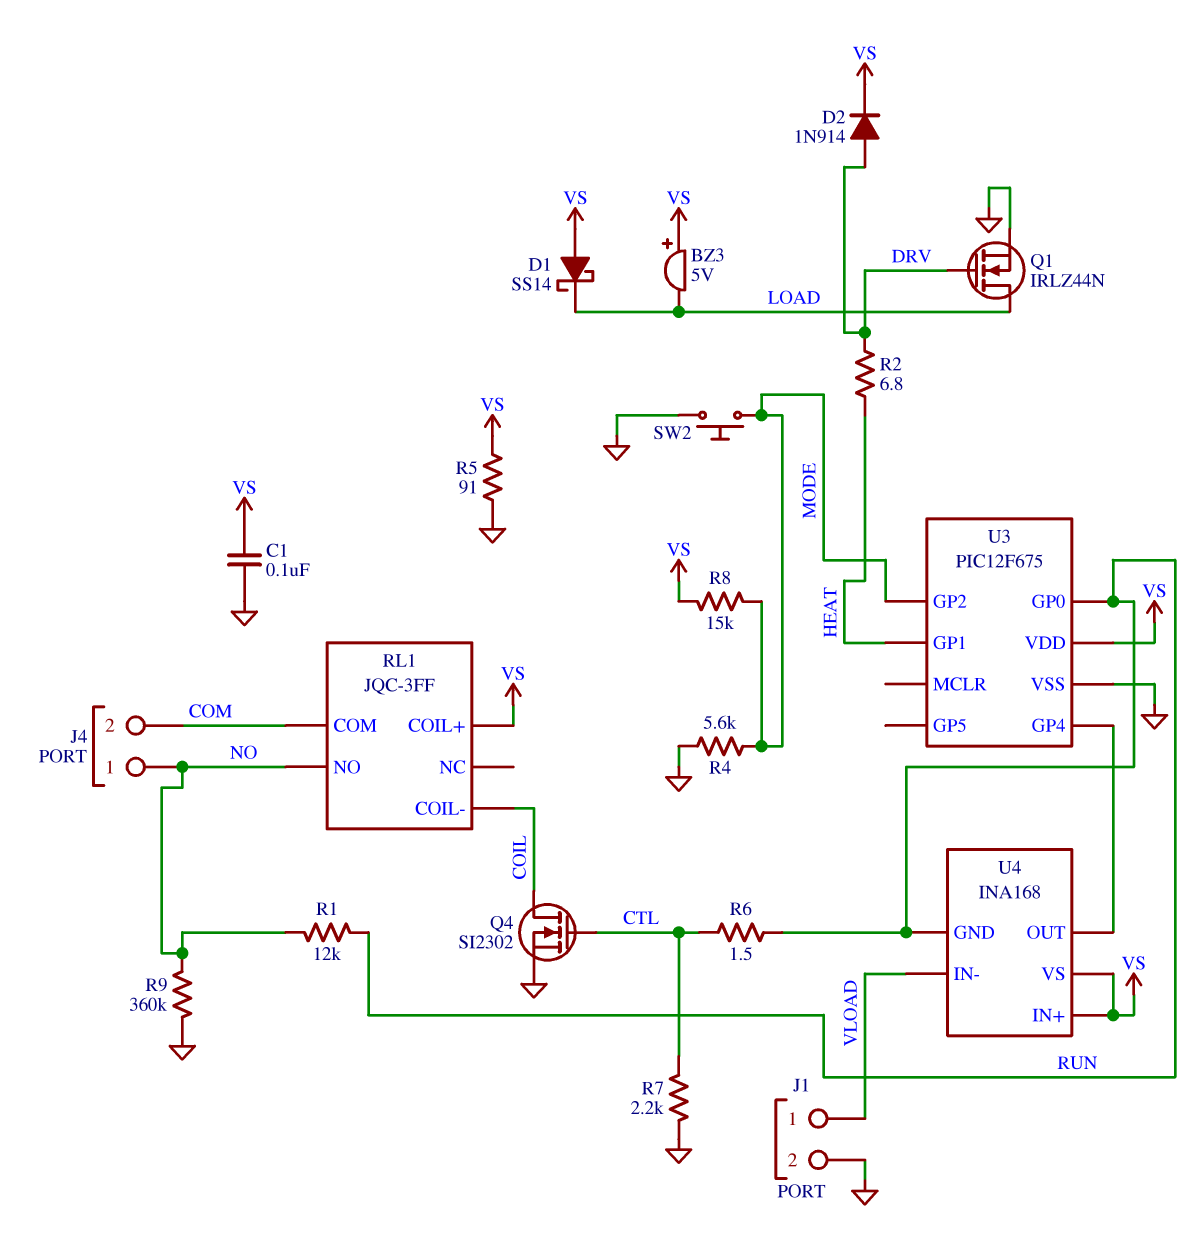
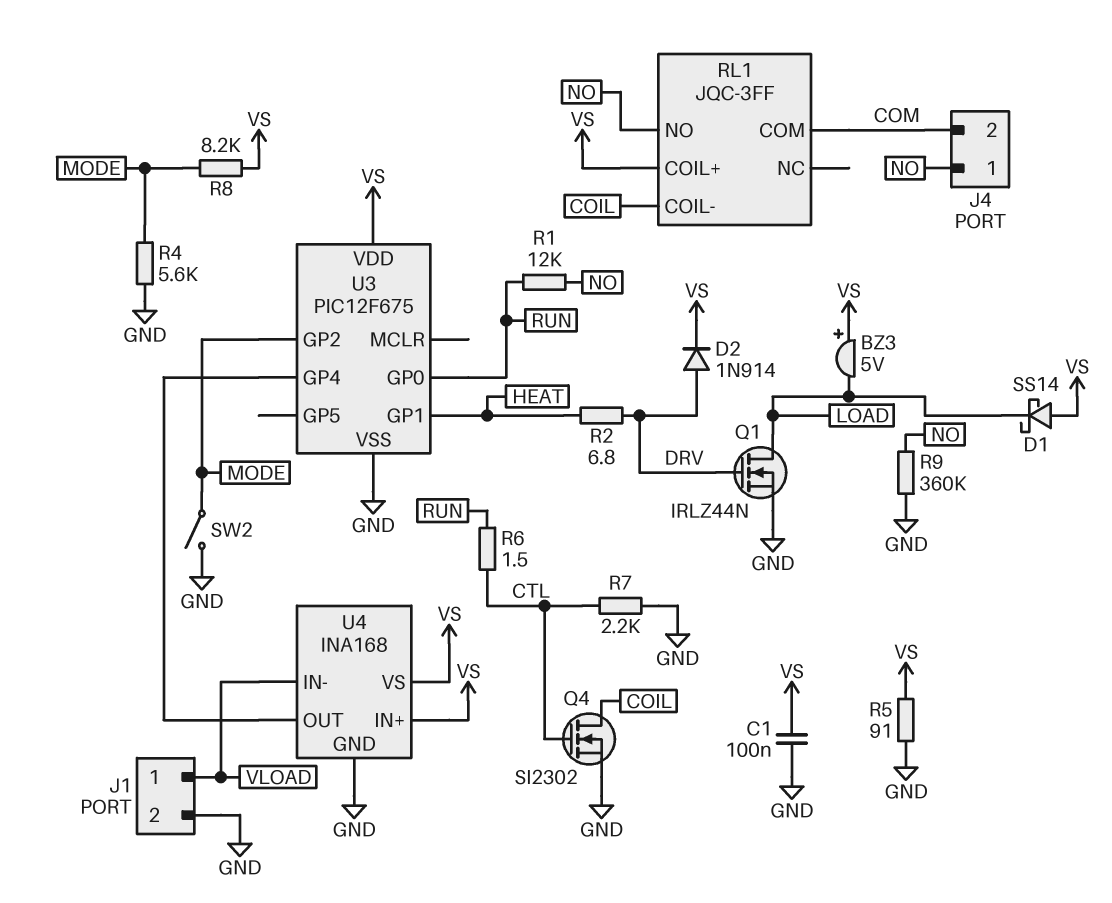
R8: 15k (MODE, VS) -> 8.2k (MODE, VS)
SW2: button (GND, MODE) -> switch (GND, MODE)
U4 pin GND: RUN -> GND

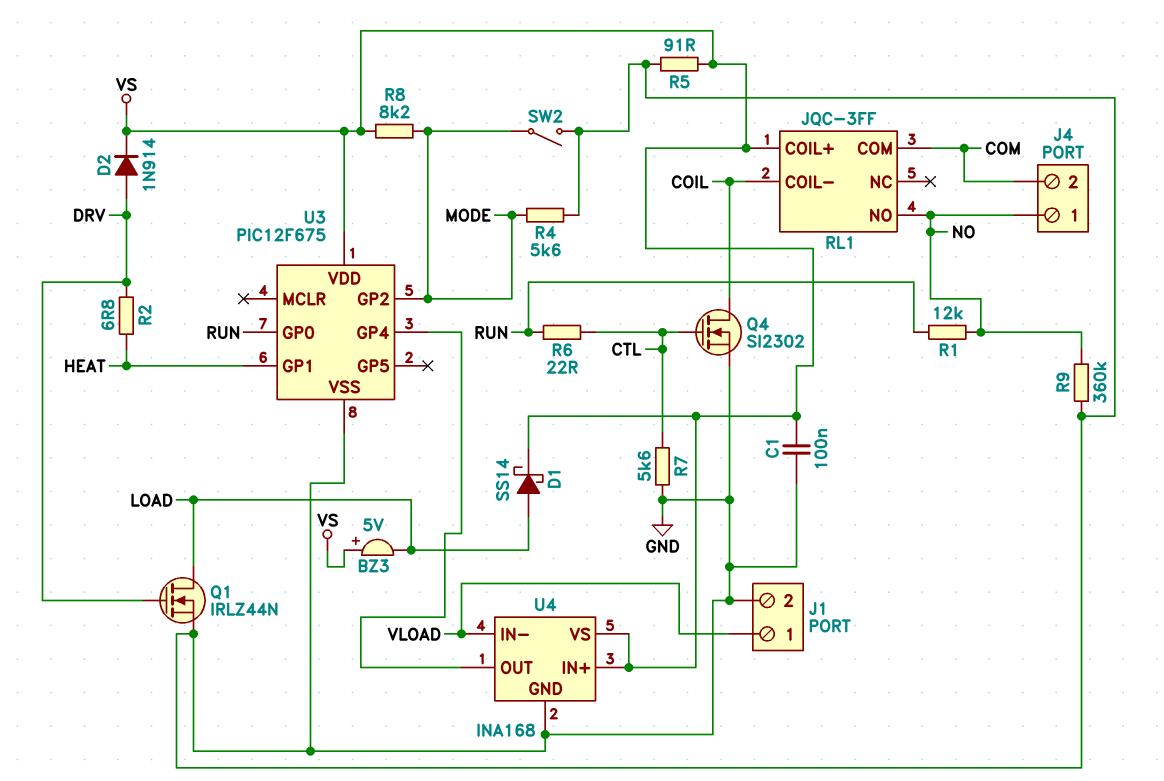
D1: schottky SS14 (A VS, K LOAD) -> schottky SS14 (A LOAD, K VS)
R6: 1.5 (CTL, RUN) -> 22 (CTL, RUN)
R7: 2.2k (CTL, GND) -> 5.6k (CTL, GND)

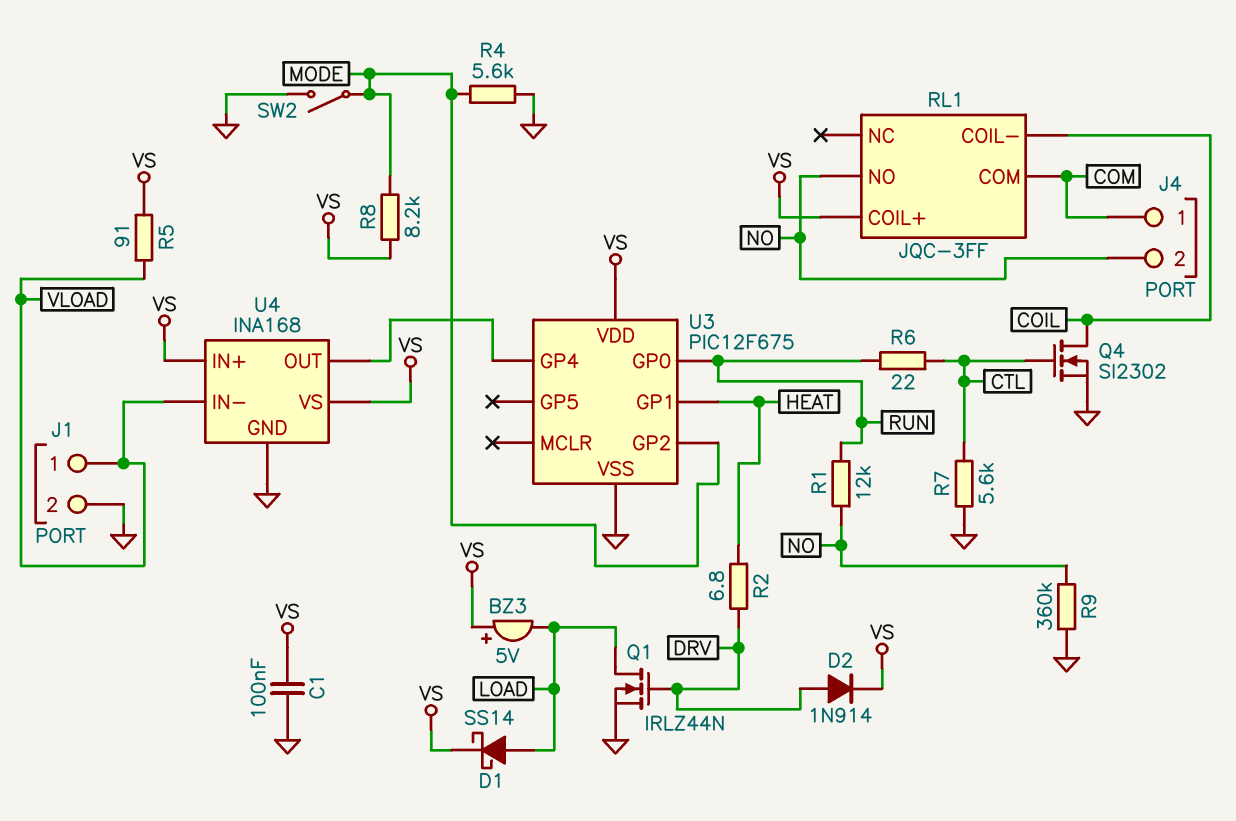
J4 pin 1: NO -> COM
J4 pin 2: COM -> NO
R5: 91 (GND, VS) -> 91 (VLOAD, VS)

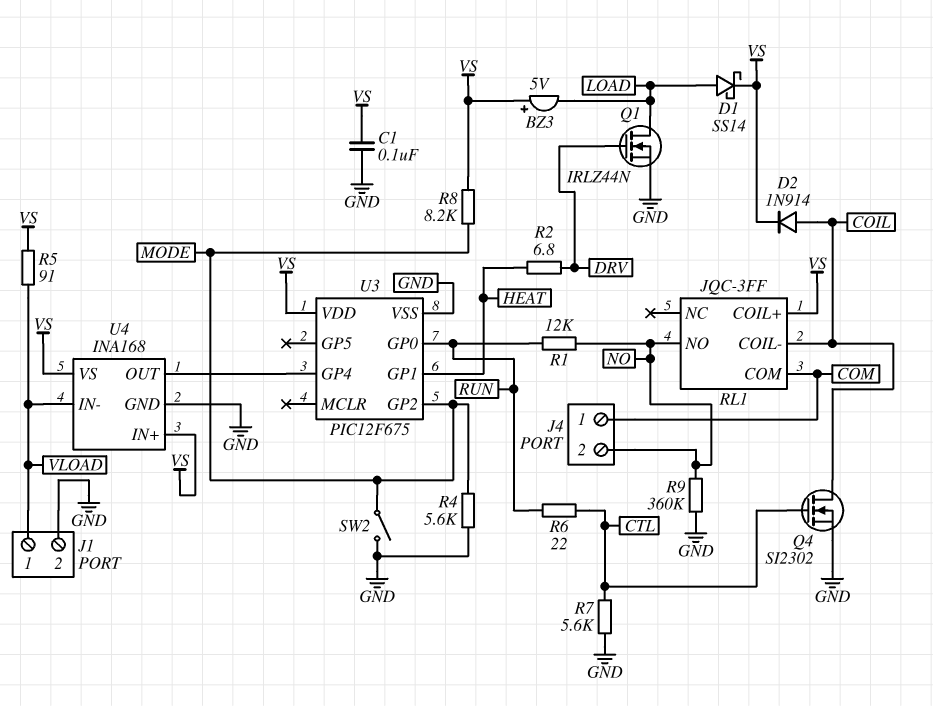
D2: diode 1N914 (A DRV, K VS) -> diode 1N914 (A COIL, K VS)

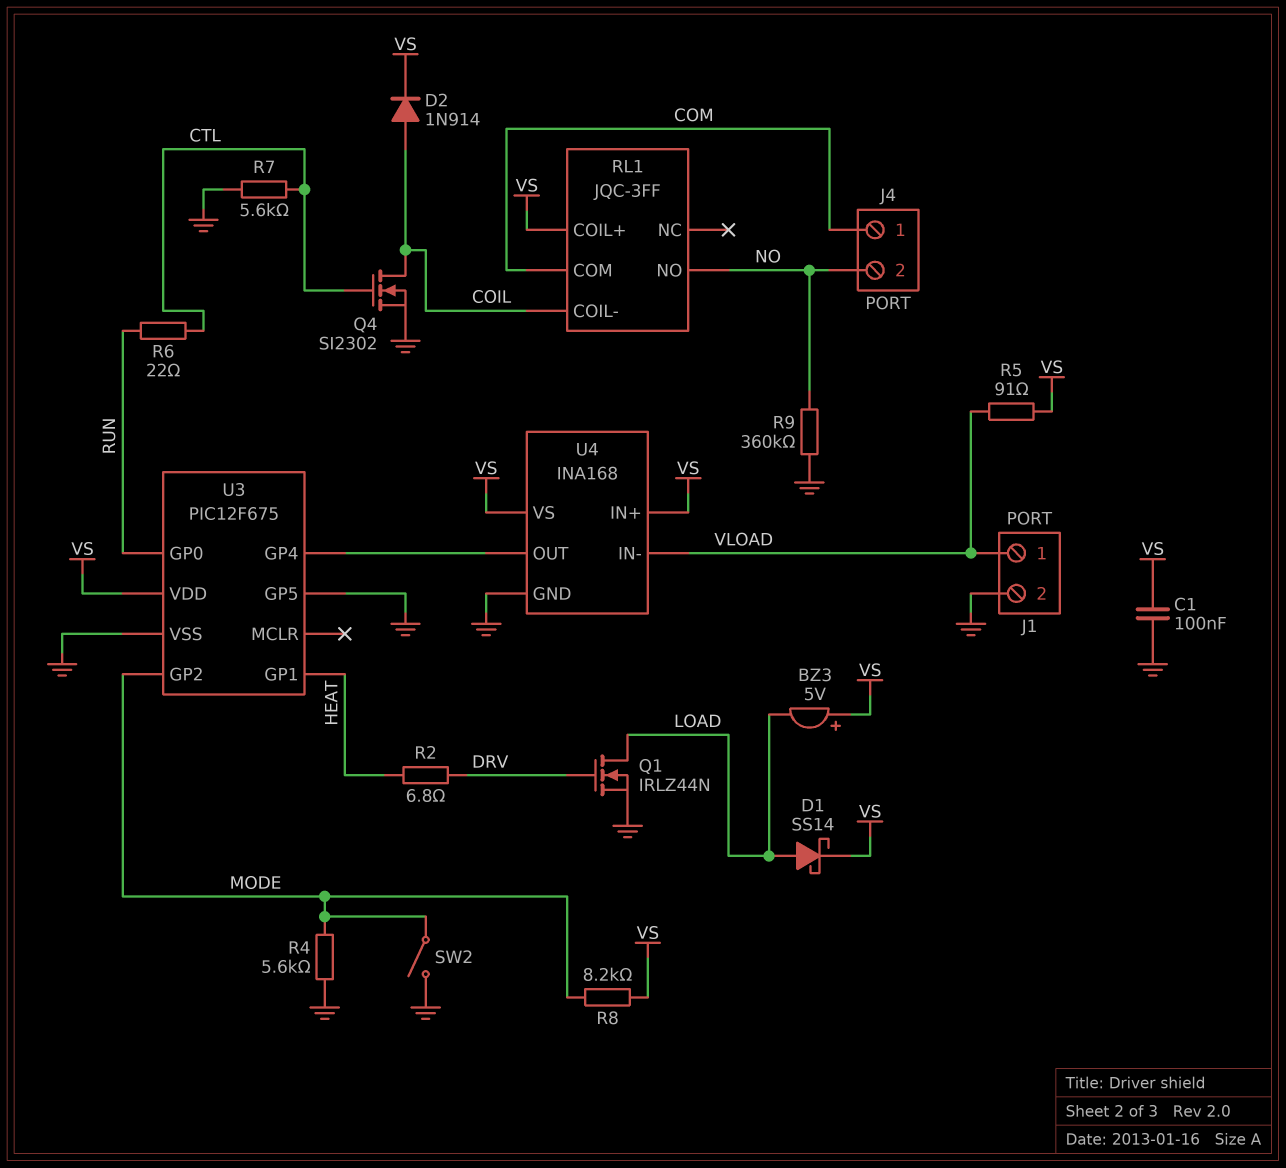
R1: 12k (NO, RUN) -> none
U3 pin GP5: none -> GND

